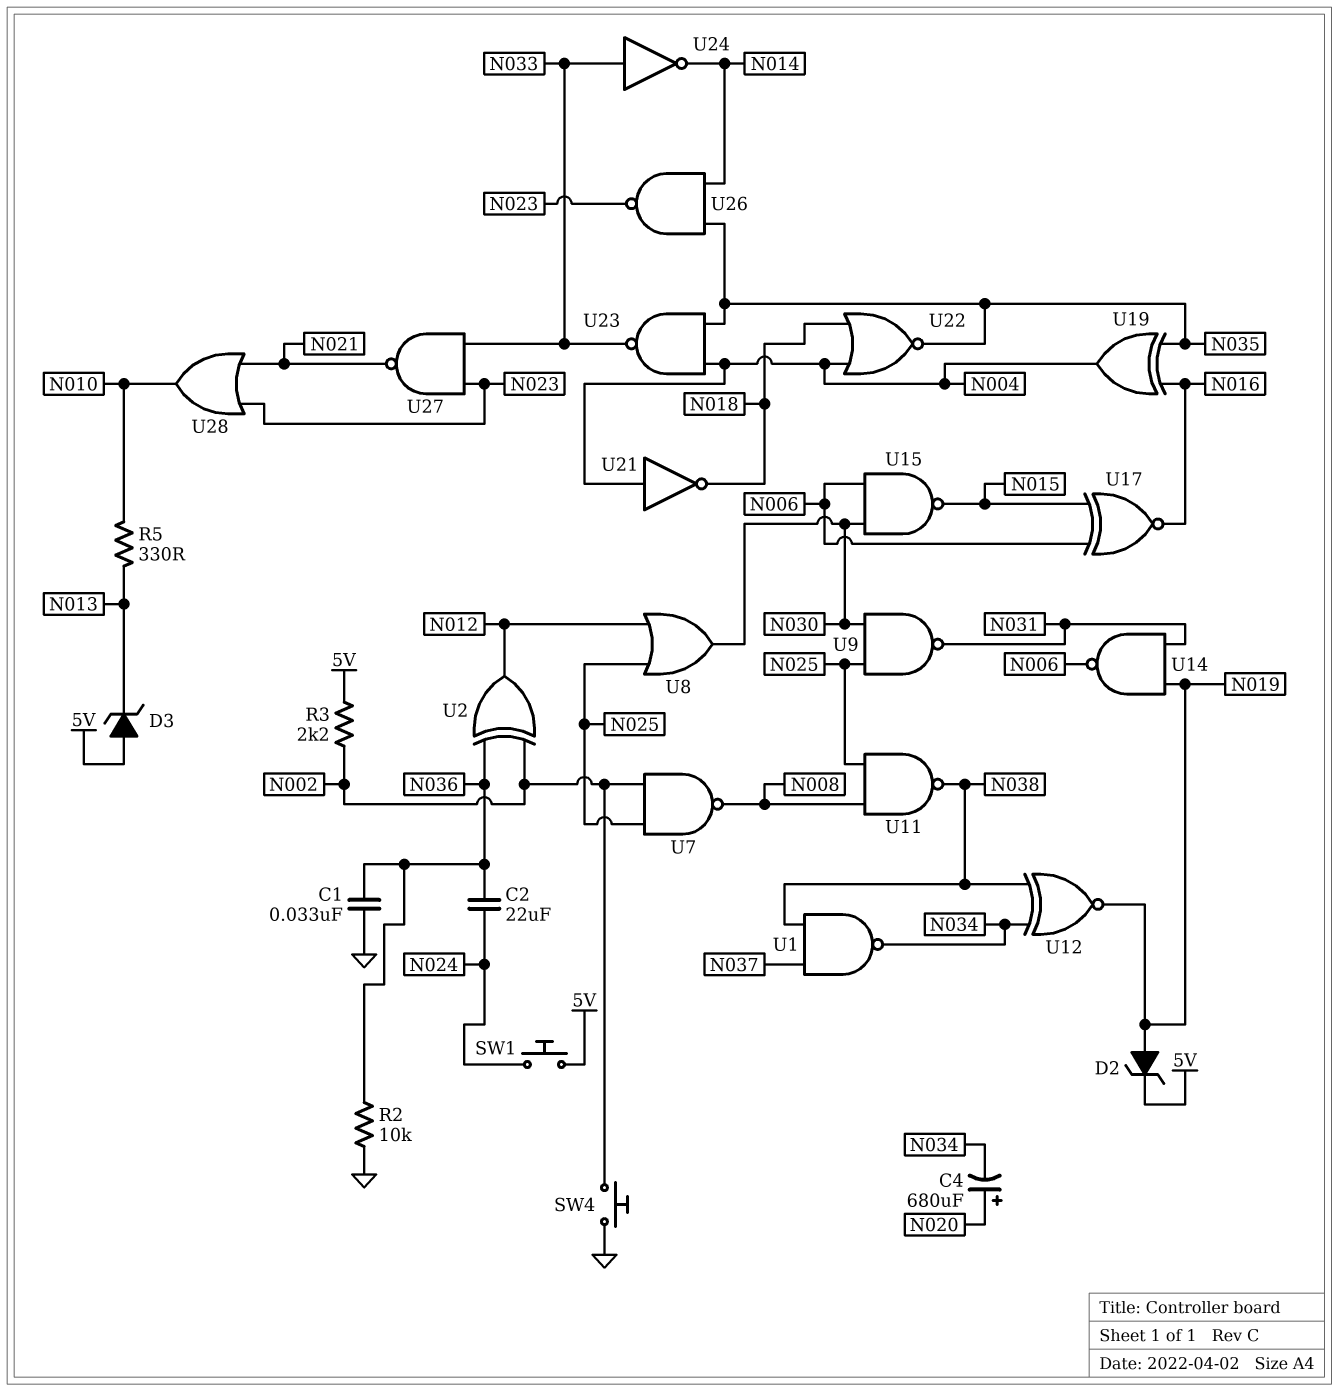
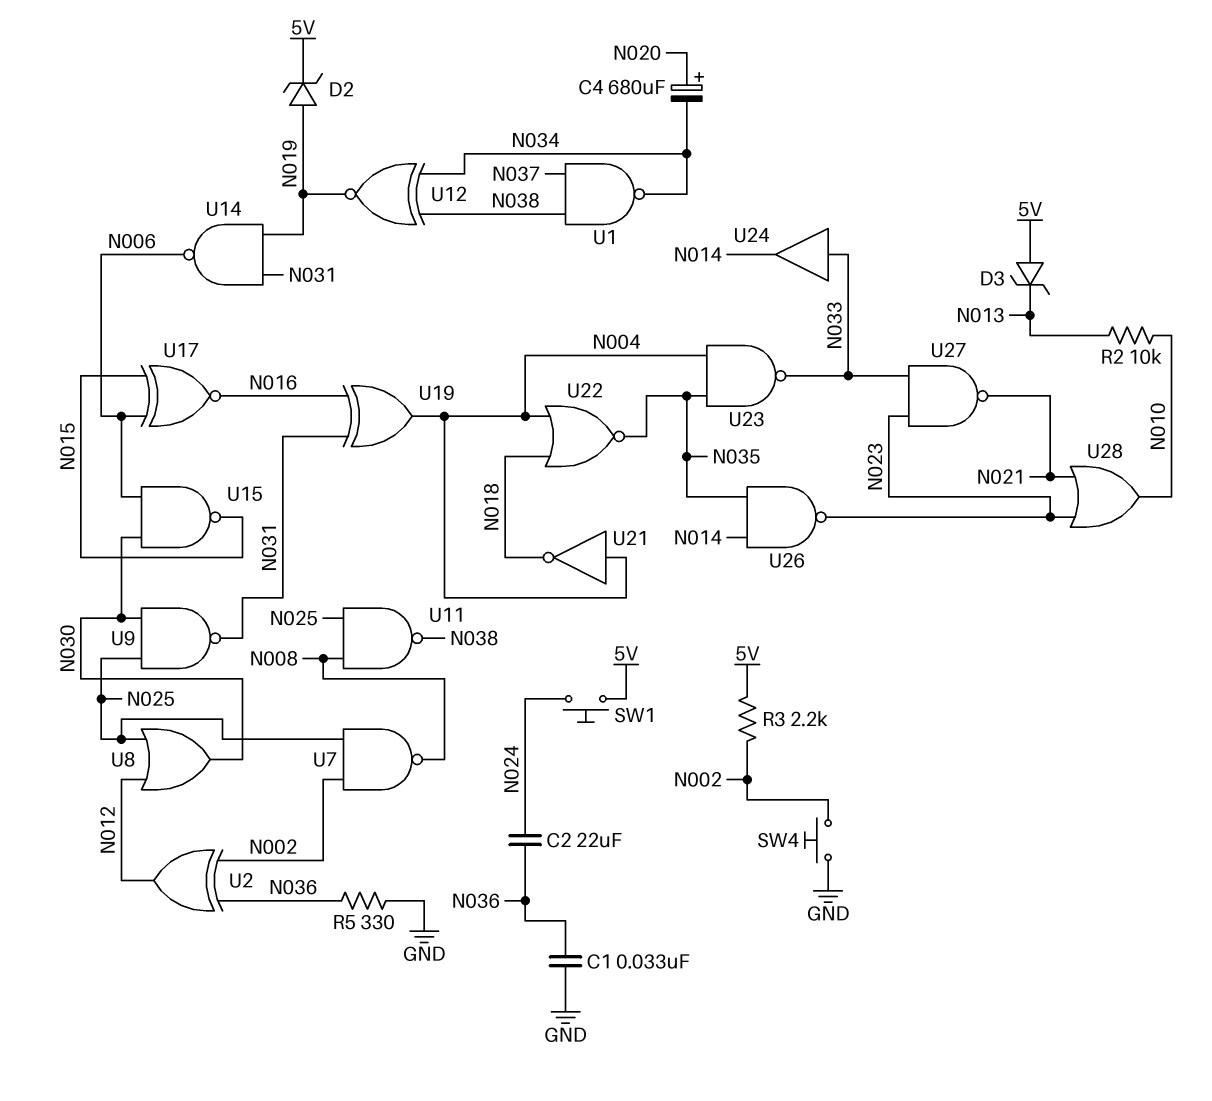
R2: 10k (GND, N036) -> 10k (N010, N013)
R5: 330 (N010, N013) -> 330 (GND, N036)
U19: XOR (in N016, in N035, out N004) -> XOR (in N016, in N031, out N004)
U24: NOT (in N033, out N014) -> buffer (in N033, out N014)

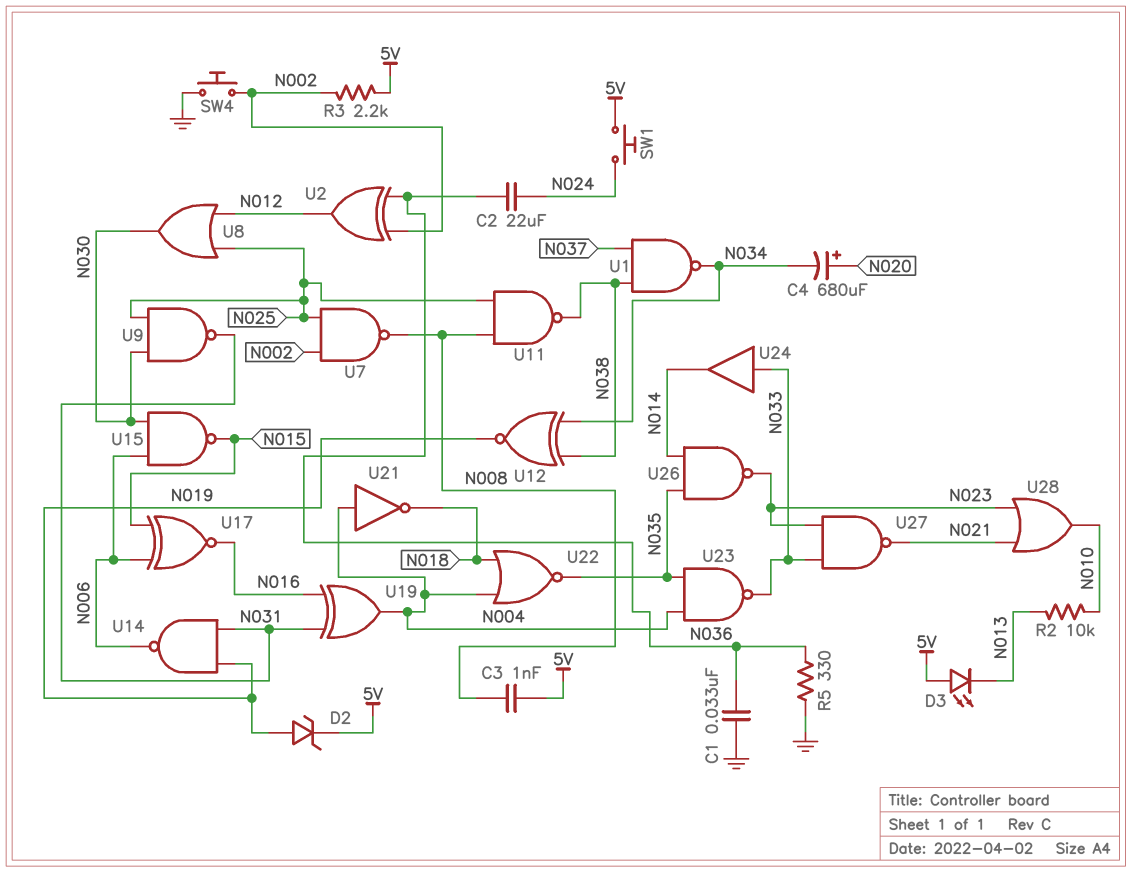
C3: none -> 1nF (5V, N008)
D3: zener (A 5V, K N013) -> LED (A 5V, K N013)

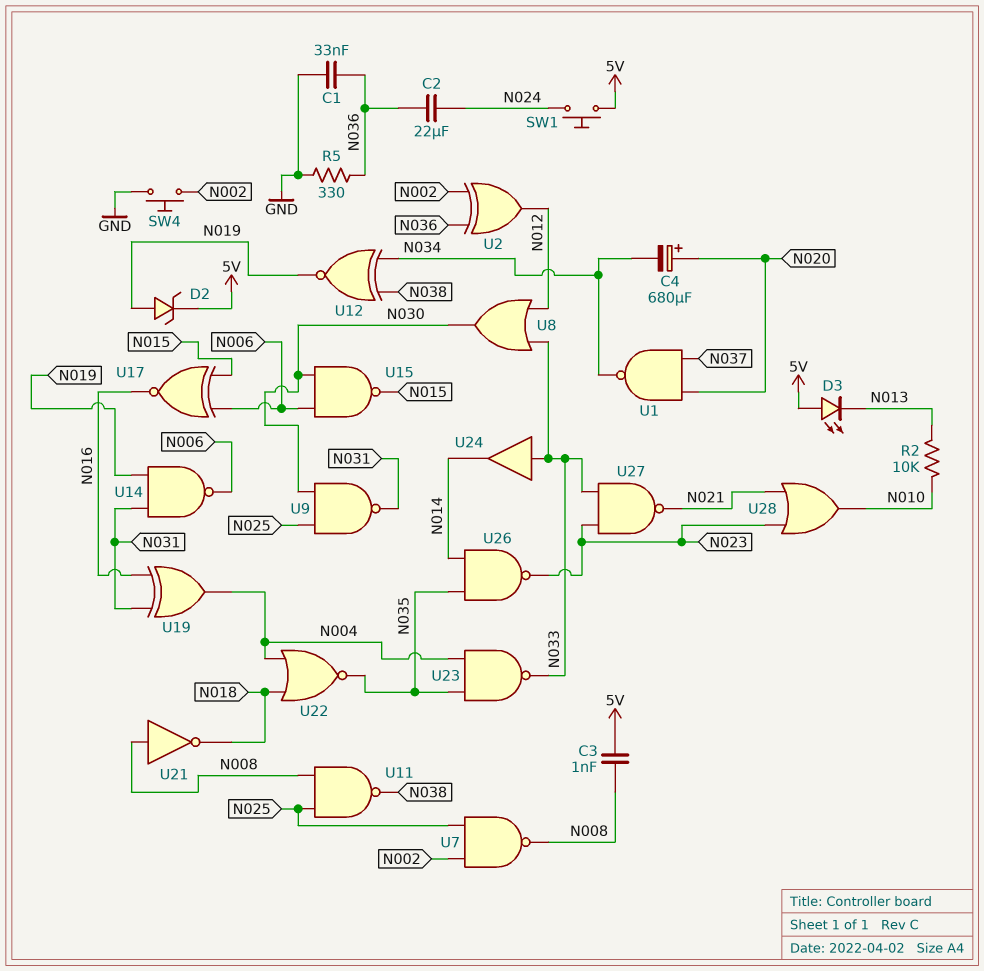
R3: 2.2k (5V, N002) -> none
U1: NAND (in N037, in N038, out N034) -> NAND (in N020, in N037, out N034)
U8: OR (in N012, in N025, out N030) -> OR (in N012, in N033, out N030)
U21: NOT (in N004, out N018) -> NOT (in N008, out N018)

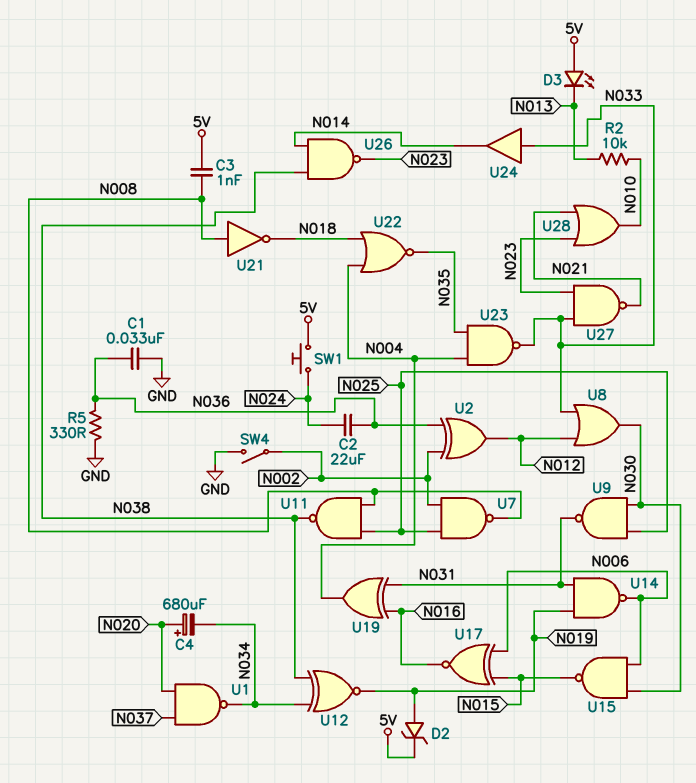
SW4: button (GND, N002) -> switch (GND, N002)
U26: NAND (in N014, in N035, out N023) -> NAND (in N014, in N038, out N023)

